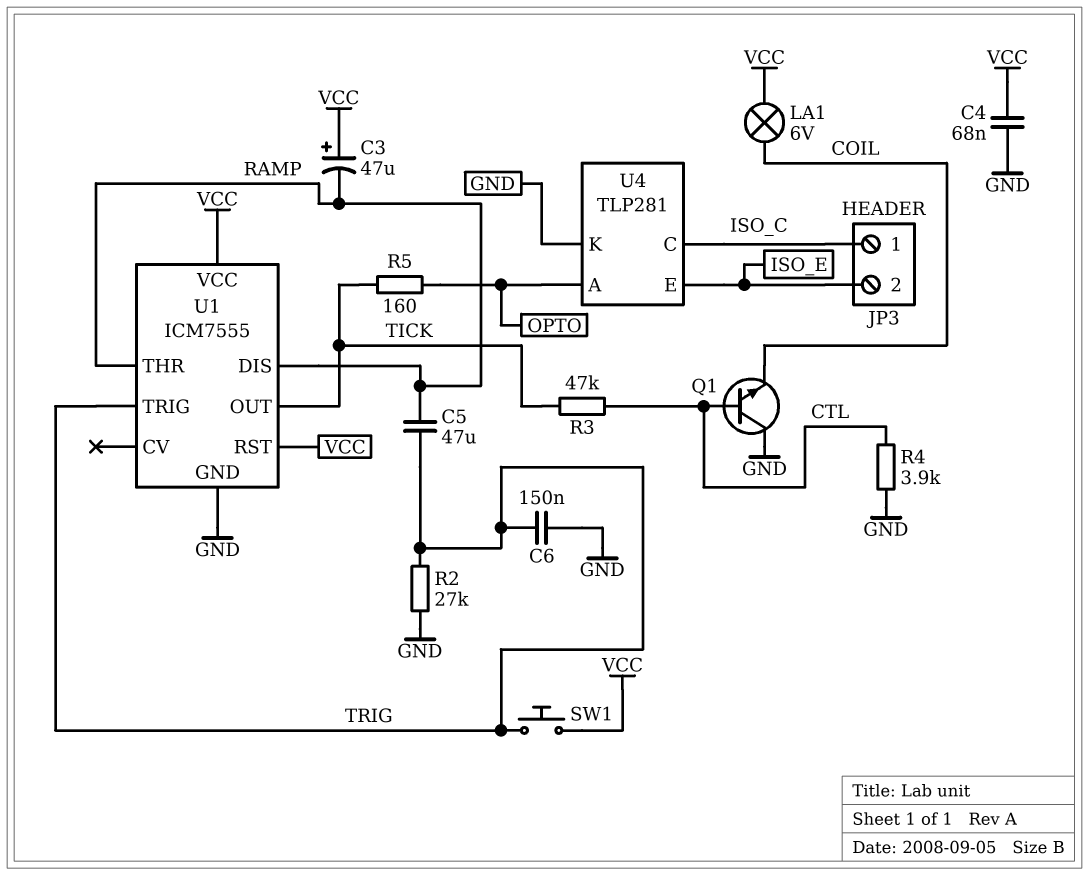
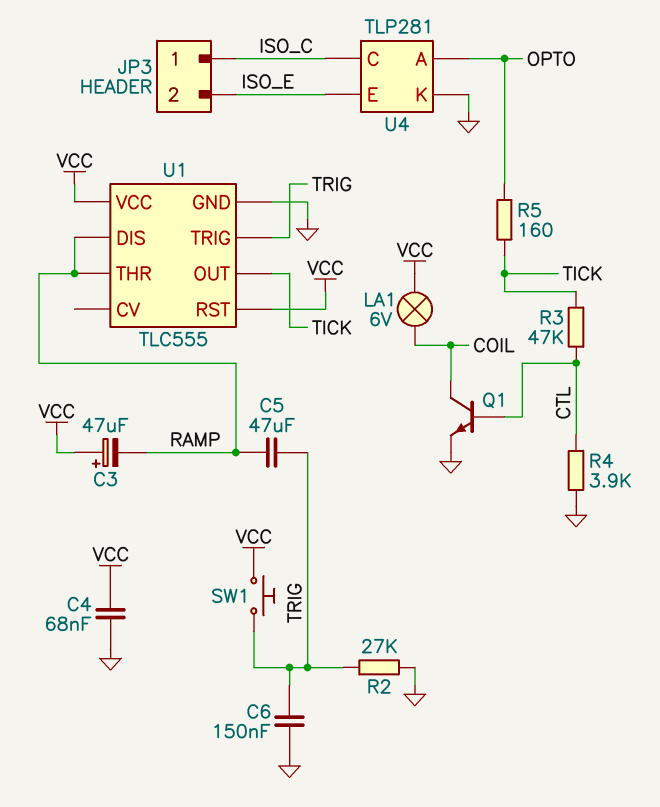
Q1: NPN (B CTL, C GND, E COIL) -> NPN (B CTL, C COIL, E GND)
U1: ICM7555 -> TLC555

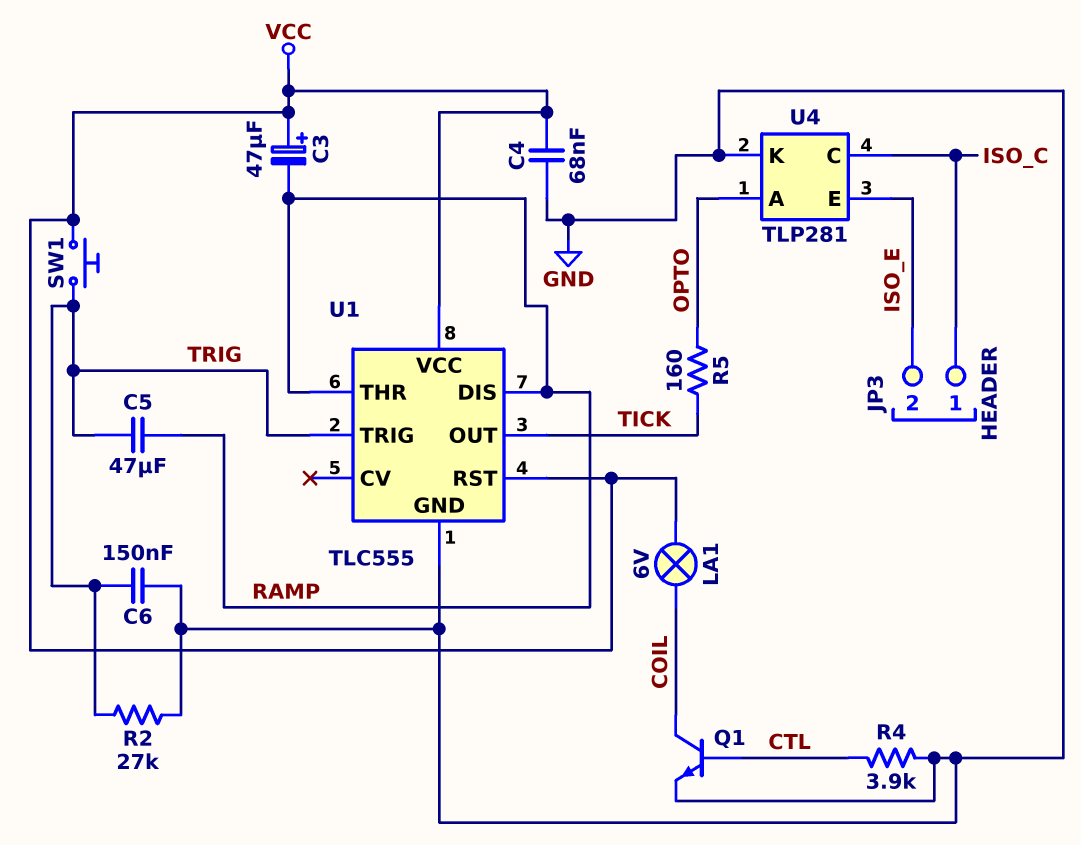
R3: 47k (CTL, TICK) -> none

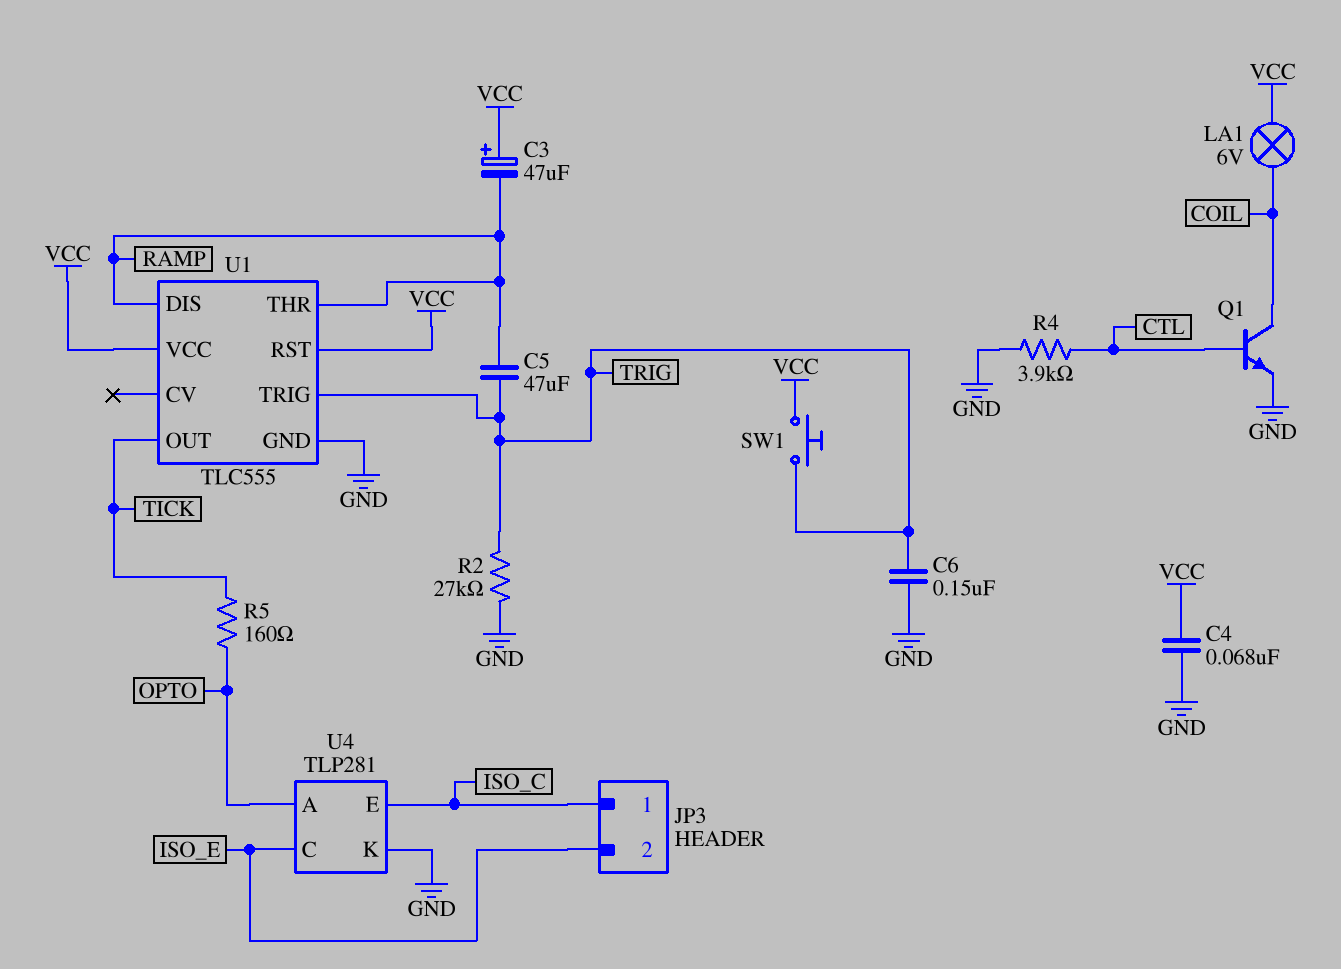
U4 pin C: ISO_C -> ISO_E
U4 pin E: ISO_E -> ISO_C

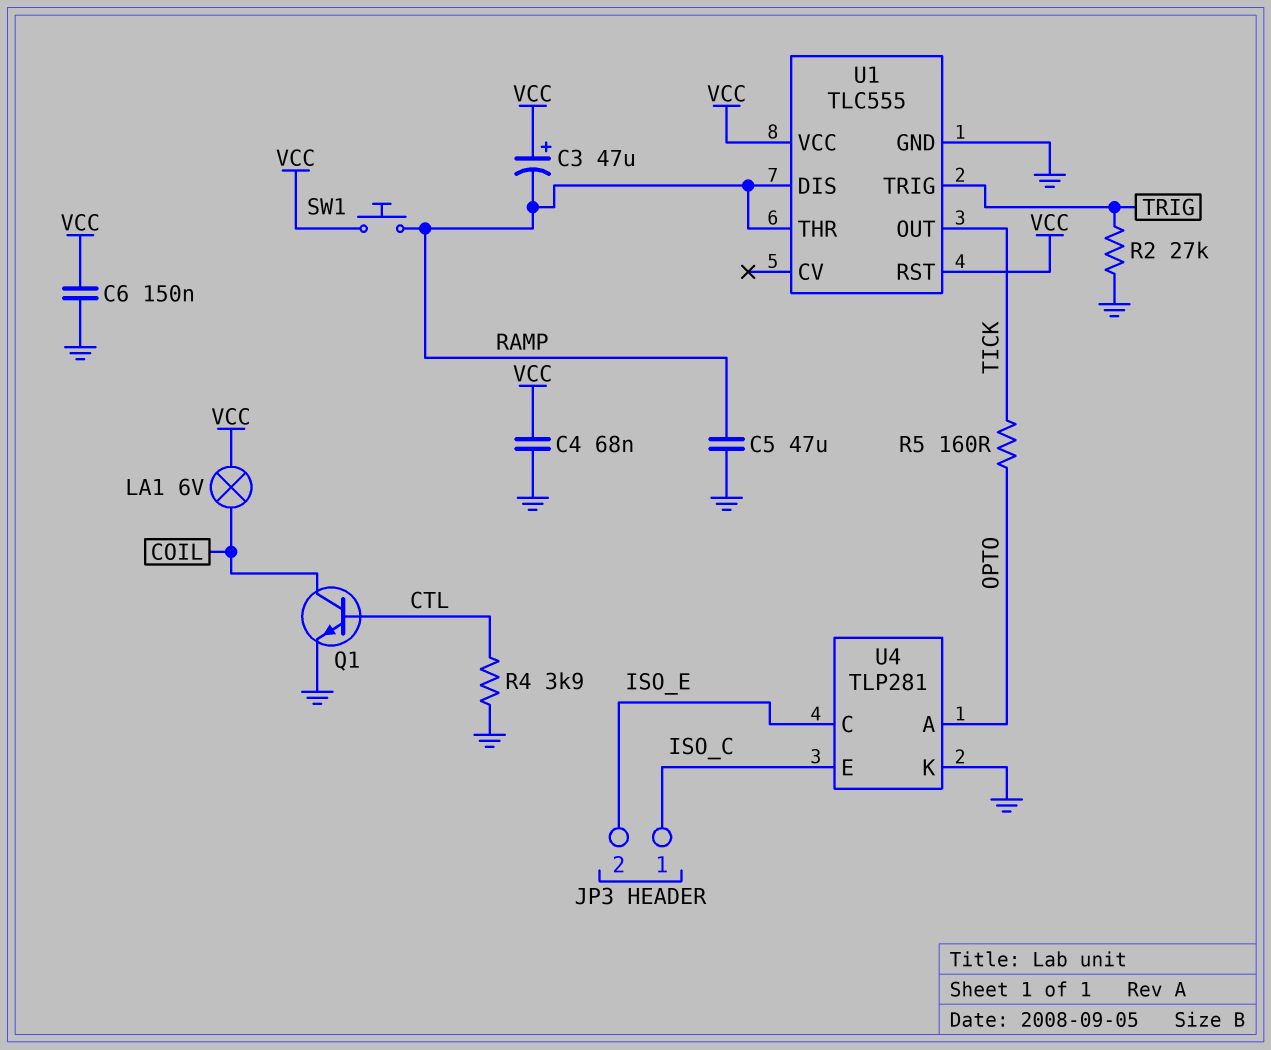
C5: 47uF (RAMP, TRIG) -> 47uF (GND, RAMP)
C6: 150nF (GND, TRIG) -> 150nF (GND, VCC)
SW1: button (TRIG, VCC) -> button (RAMP, VCC)

